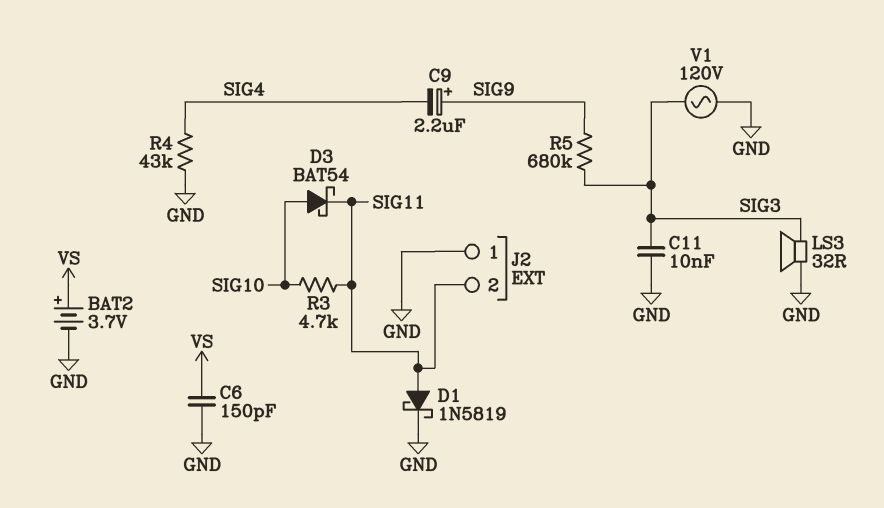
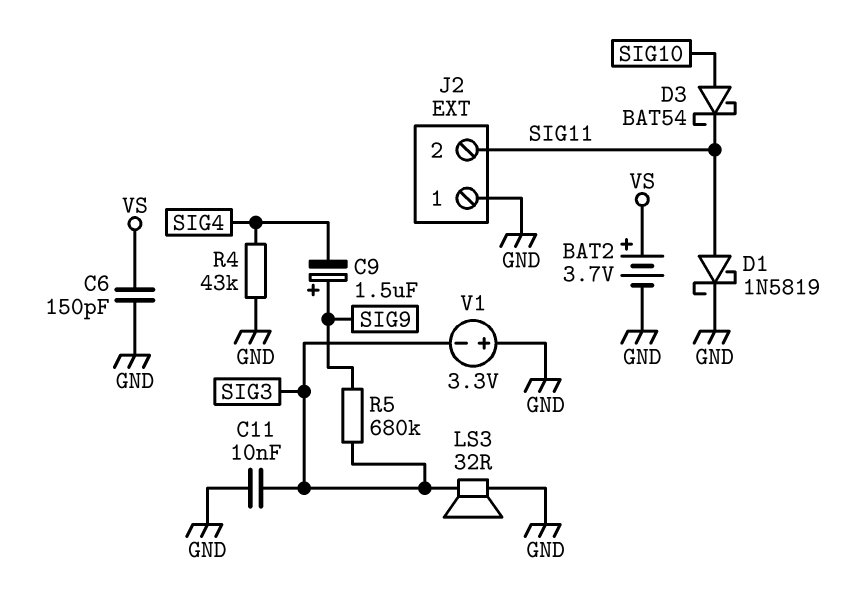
C9: 2.2uF (plus SIG9, minus SIG4) -> 1.5uF (plus SIG9, minus SIG4)
R3: 4.7k (SIG10, SIG11) -> none
V1: AC 120V (GND, SIG3) -> 3.3V (plus GND, minus SIG3)

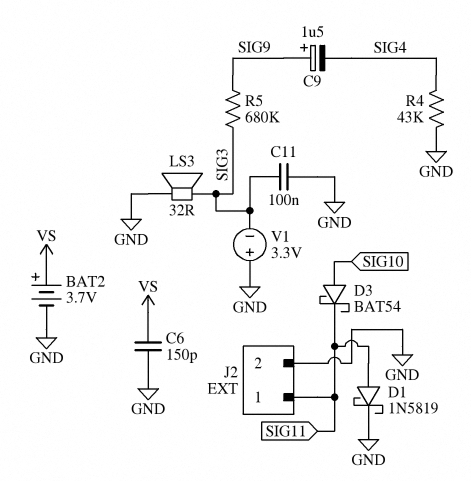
C11: 10nF (GND, SIG3) -> 100nF (GND, SIG3)
J2 pin 1: GND -> SIG11
J2 pin 2: SIG11 -> GND

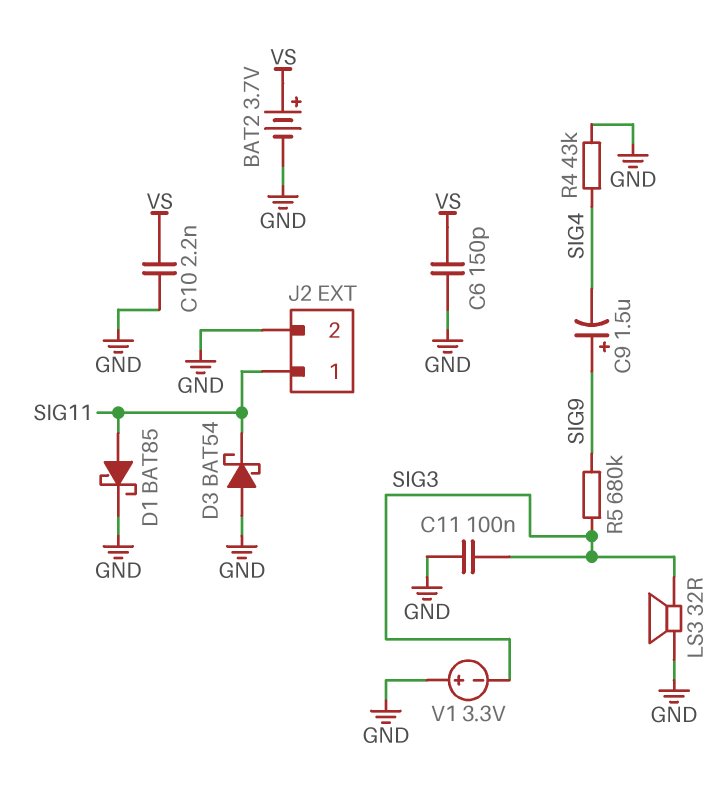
C10: none -> 2.2nF (GND, VS)
D1: schottky 1N5819 (A SIG11, K GND) -> schottky BAT85 (A SIG11, K GND)
D3: schottky BAT54 (A SIG10, K SIG11) -> schottky BAT54 (A GND, K SIG11)

